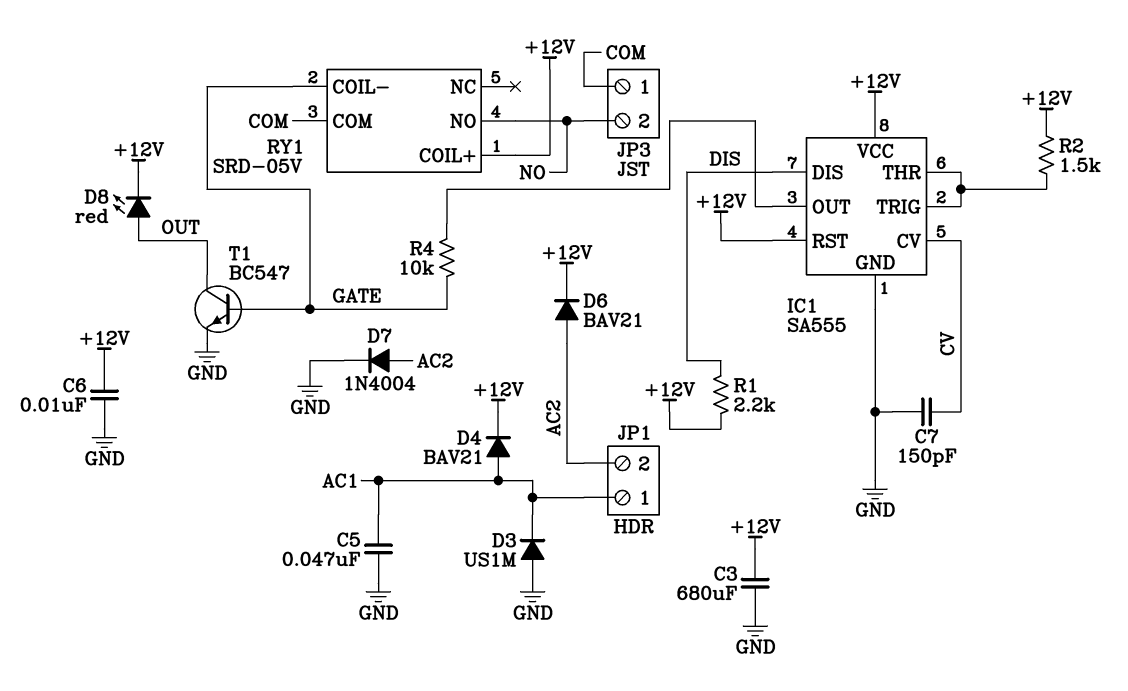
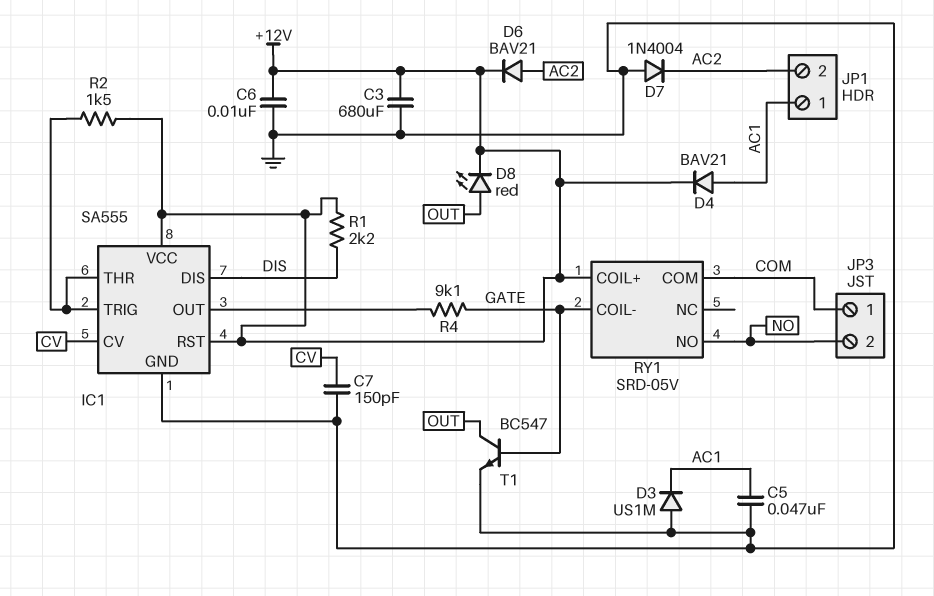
D7: diode 1N4004 (A AC2, K GND) -> diode 1N4004 (A GND, K AC2)
R4: 10k (GATE, IC1/OUT) -> 9.1k (GATE, IC1/OUT)

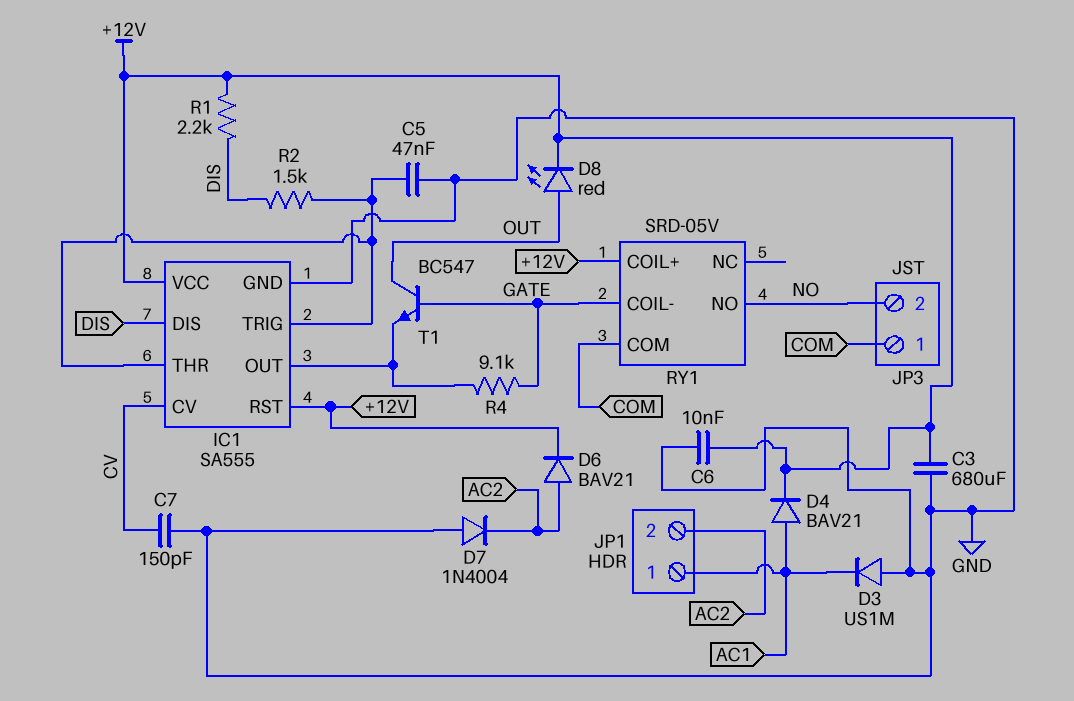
C5: 47nF (AC1, GND) -> 47nF (GND, IC1/THR)
R2: 1.5k (+12V, IC1/THR) -> 1.5k (DIS, IC1/THR)
T1: NPN BC547 (B GATE, C OUT, E GND) -> NPN BC547 (B GATE, C OUT, E IC1/OUT)

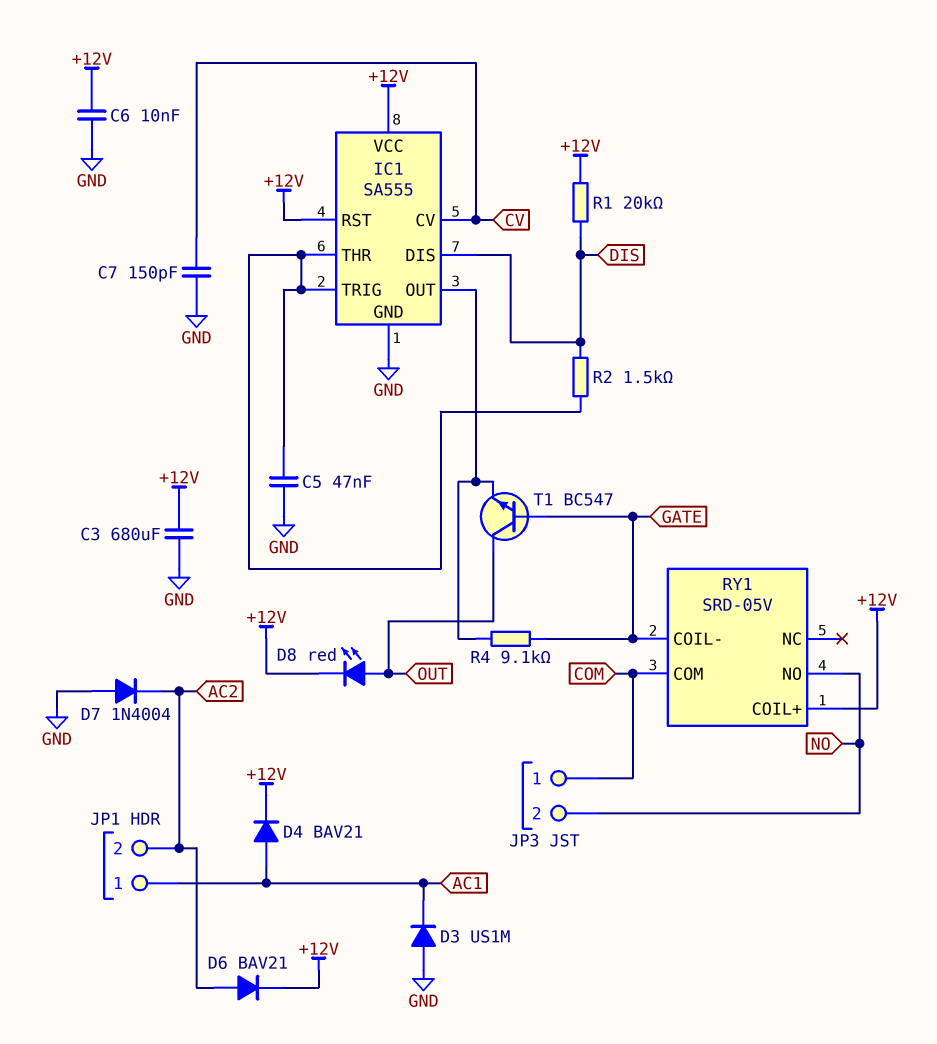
R1: 2.2k (+12V, DIS) -> 20k (+12V, DIS)

